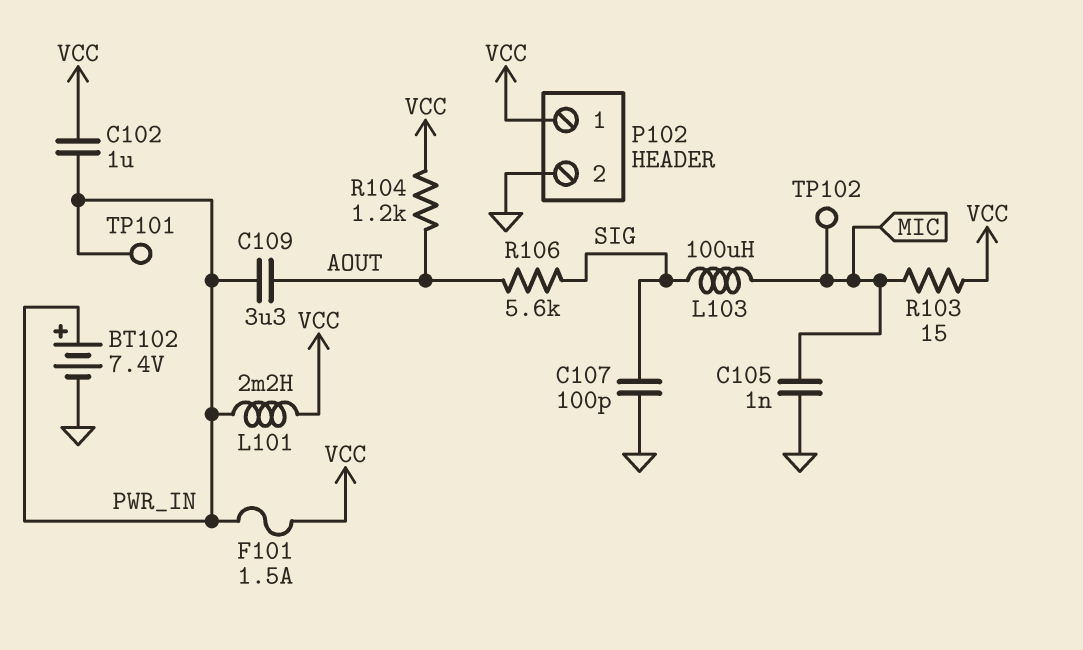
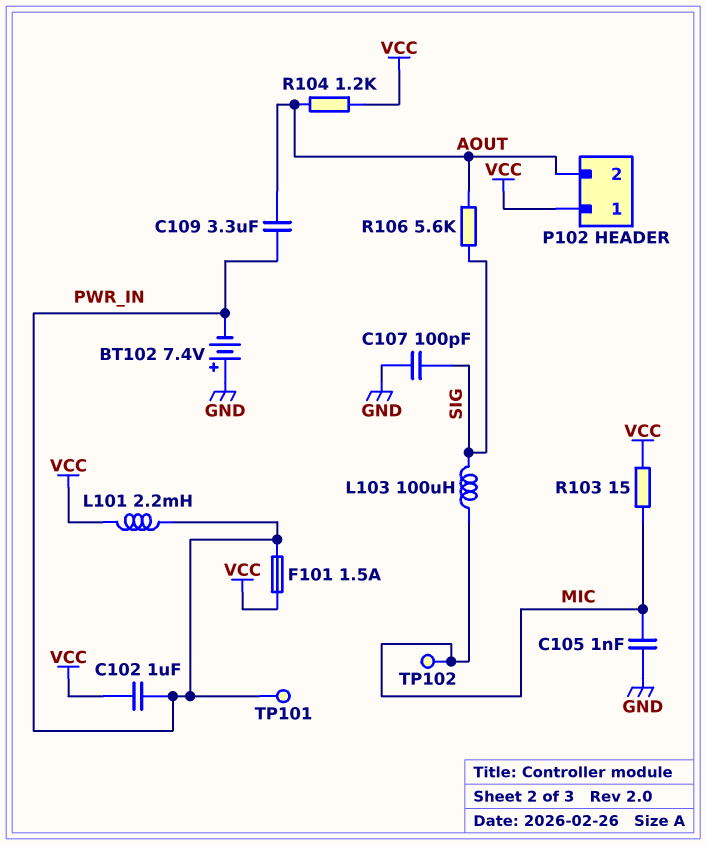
BT102: 7.4V (plus PWR_IN, minus GND) -> 7.4V (plus GND, minus PWR_IN)
P102 pin 2: GND -> AOUT

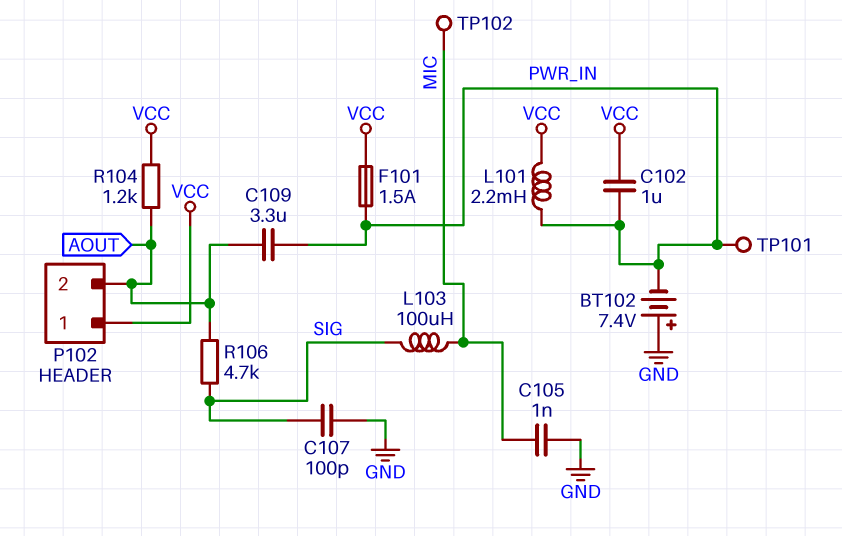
R103: 15 (MIC, VCC) -> none
R106: 5.6k (AOUT, SIG) -> 4.7k (AOUT, SIG)

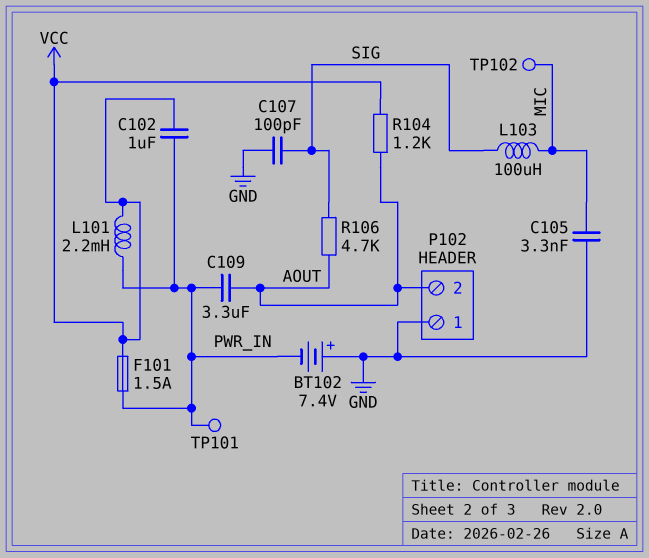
C105: 1nF (GND, MIC) -> 3.3nF (GND, MIC)
P102 pin 1: VCC -> GND

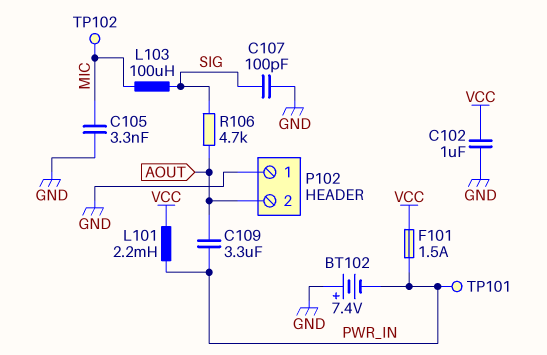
C102: 1uF (PWR_IN, VCC) -> 1uF (GND, VCC)
R104: 1.2k (AOUT, VCC) -> none

